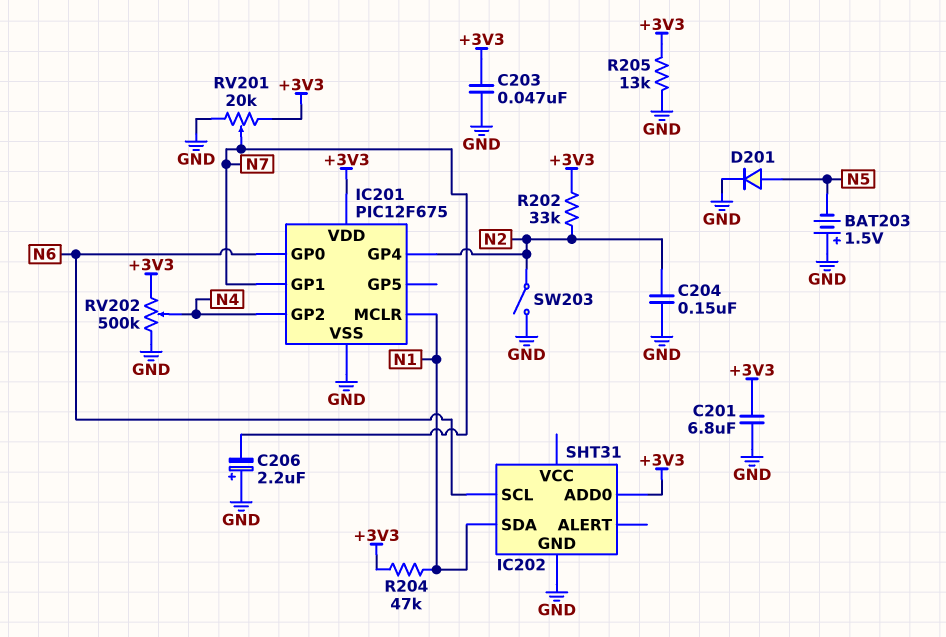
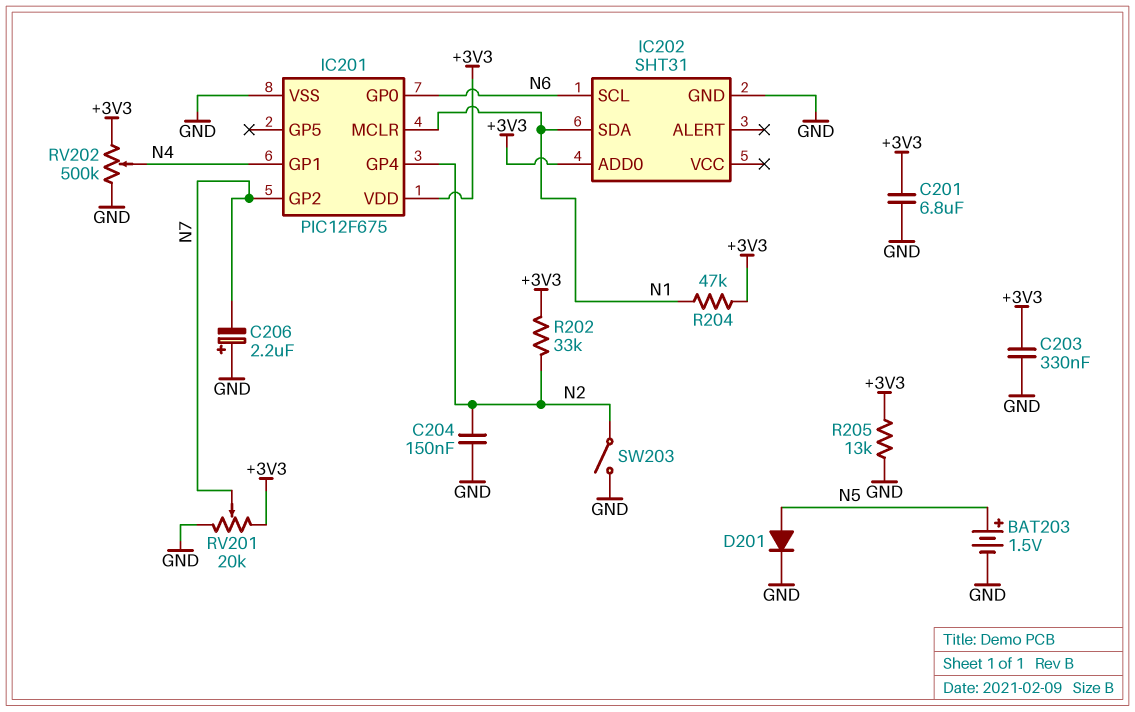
BAT203: 1.5V (plus GND, minus N5) -> 1.5V (plus N5, minus GND)
C203: 47nF (+3V3, GND) -> 330nF (+3V3, GND)
IC201 pin GP1: N7 -> N4
IC201 pin GP2: N4 -> N7

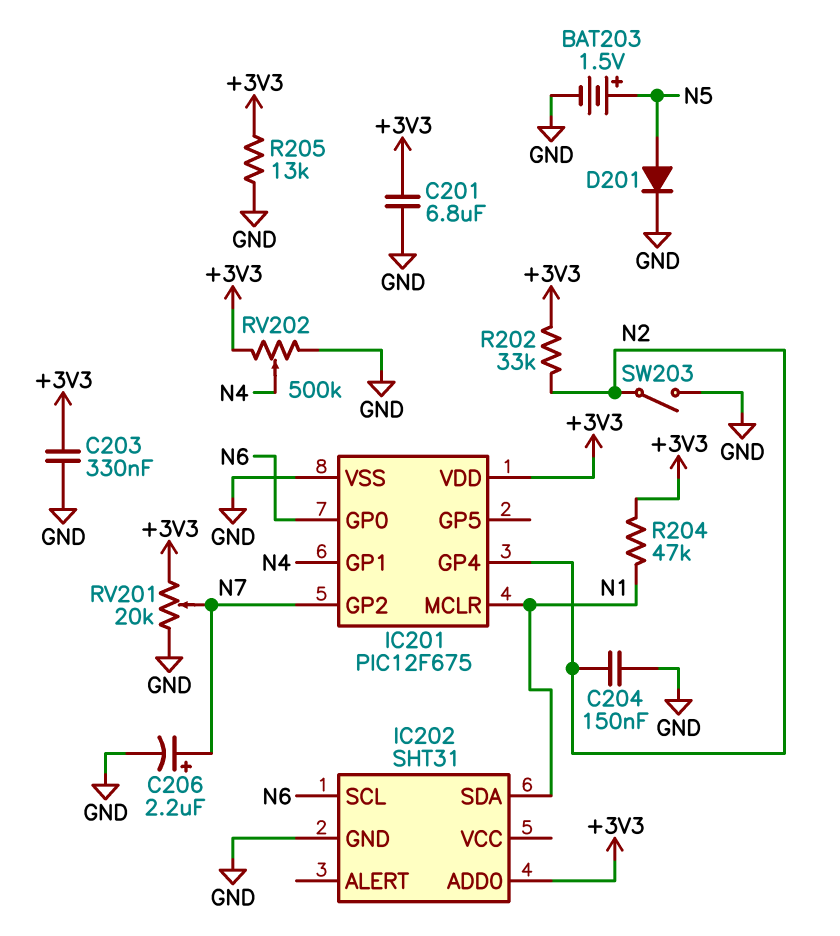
C206: 2.2uF (plus GND, minus N7) -> 2.2uF (plus N7, minus GND)

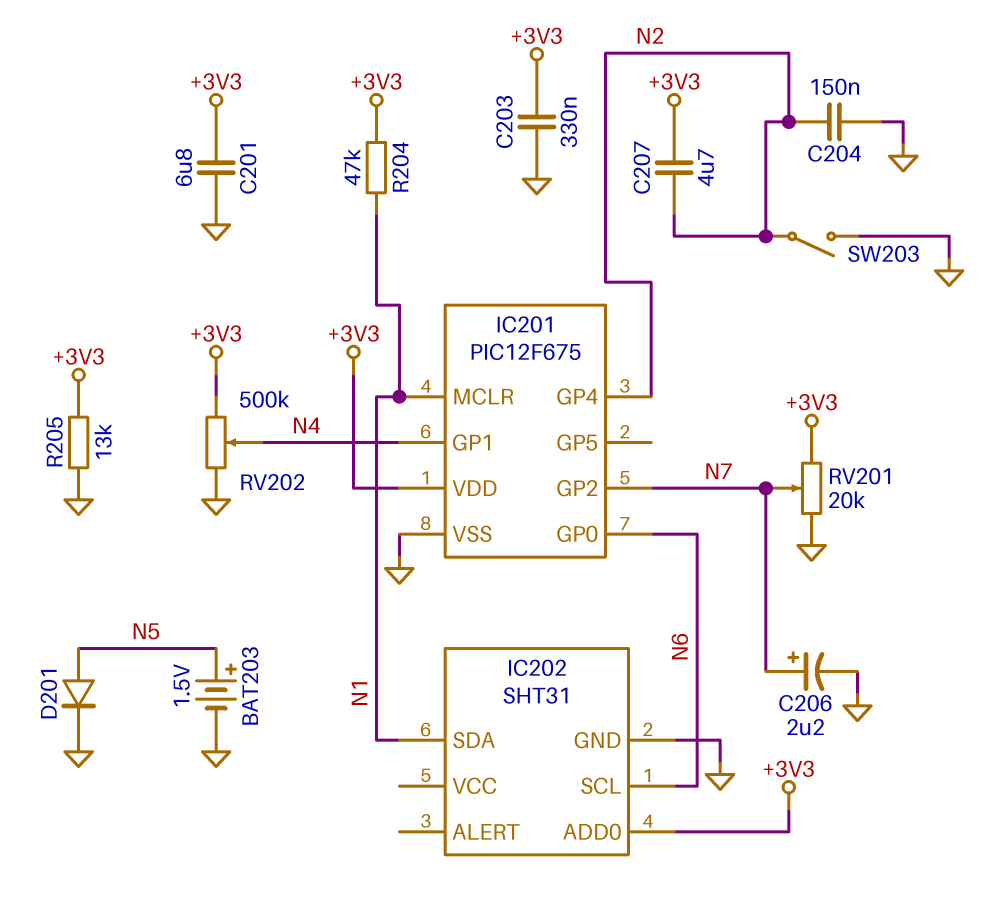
C207: none -> 4.7uF (+3V3, N2)
R202: 33k (+3V3, N2) -> none

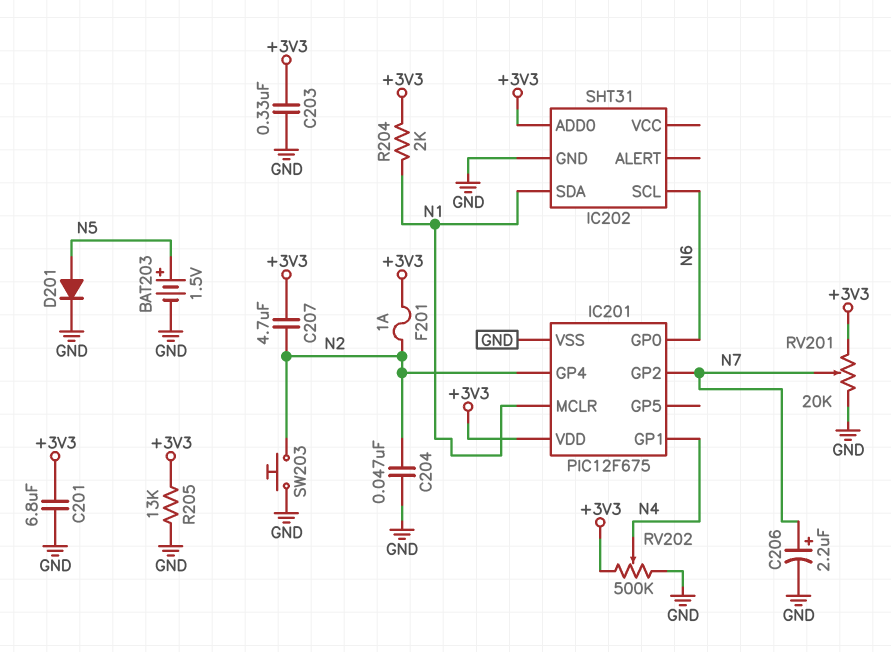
C204: 150nF (GND, N2) -> 47nF (GND, N2)
F201: none -> 1A (+3V3, N2)
R204: 47k (+3V3, N1) -> 2k (+3V3, N1)
SW203: switch (GND, N2) -> button (GND, N2)

